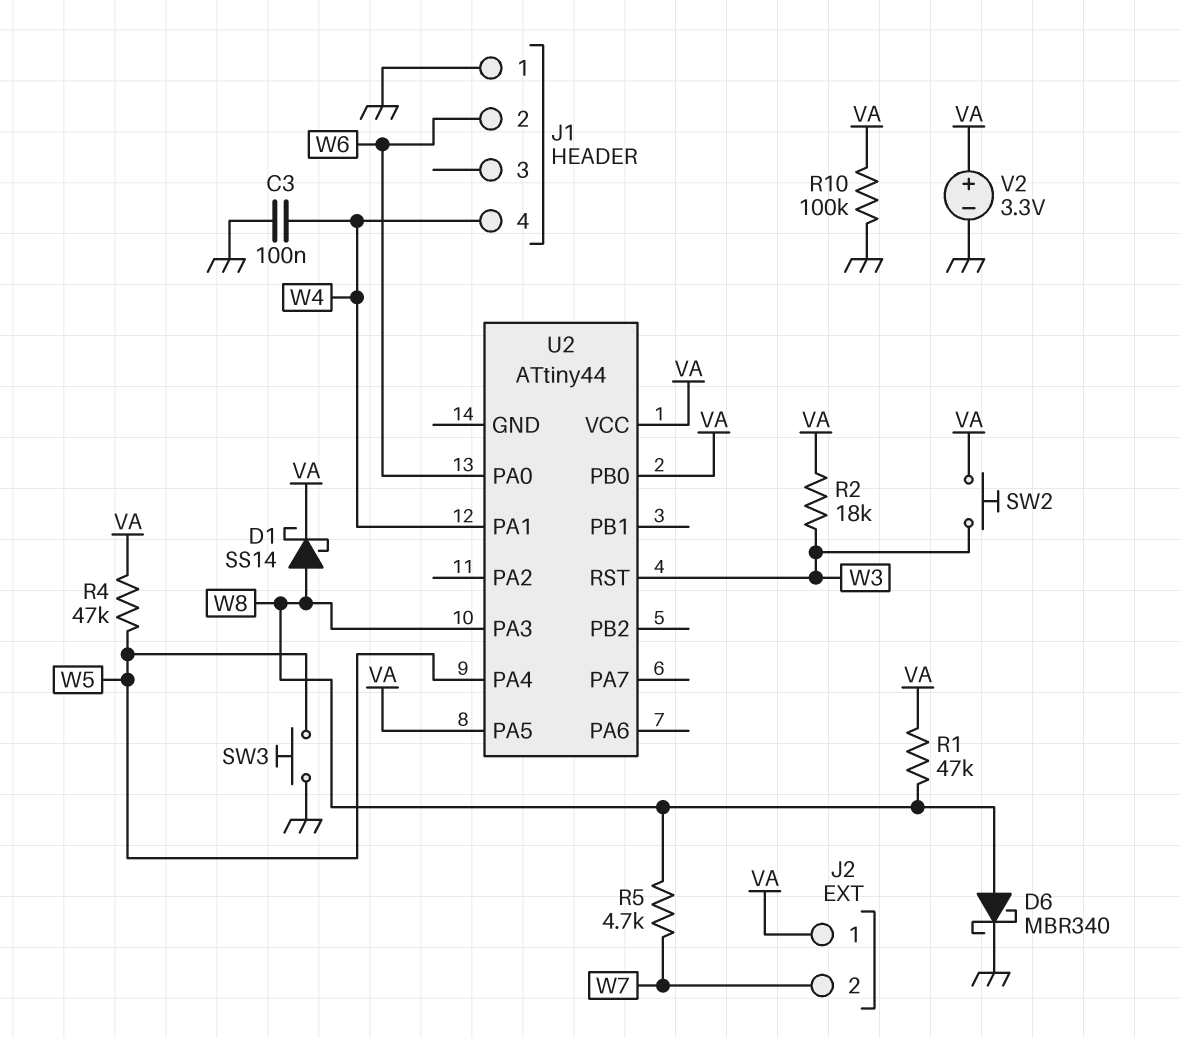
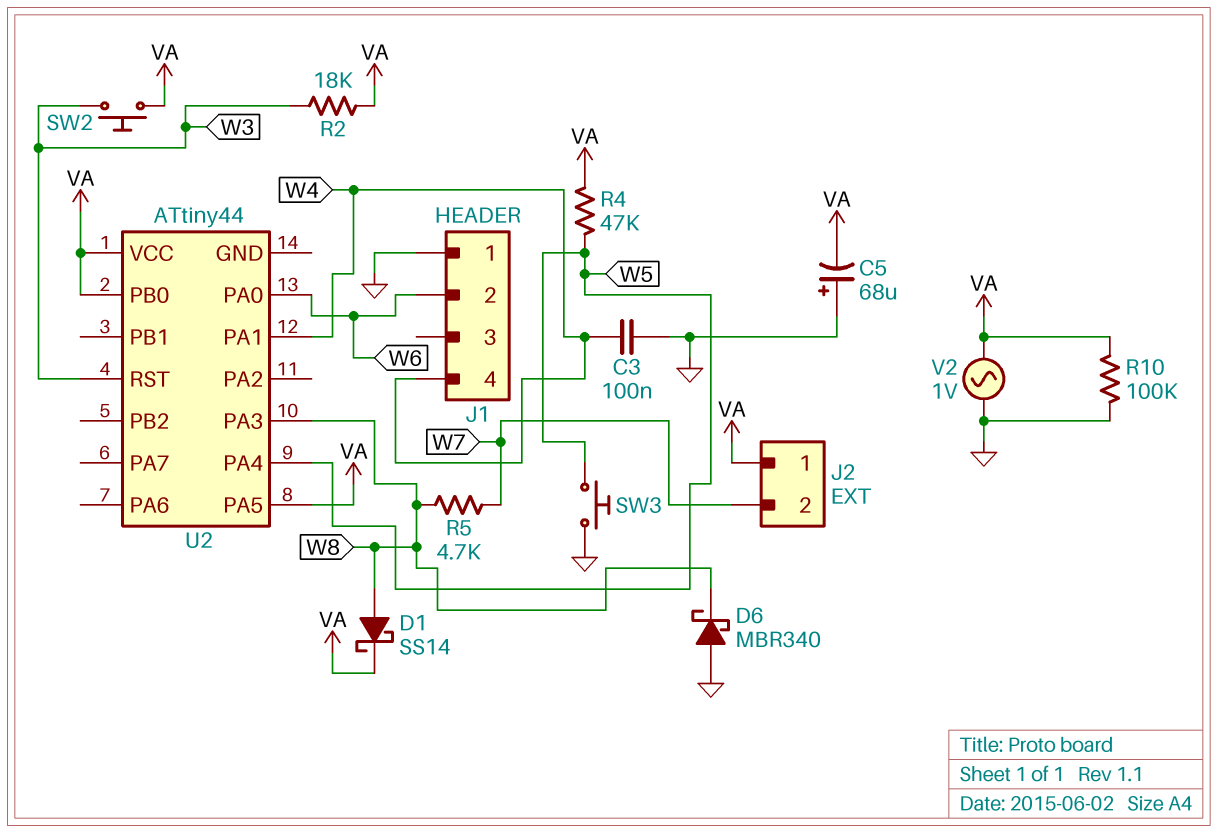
C5: none -> 68uF (plus GND, minus VA)
D6: schottky MBR340 (A W8, K GND) -> schottky MBR340 (A GND, K W8)
R1: 47k (VA, W8) -> none
V2: 3.3V (plus VA, minus GND) -> AC 1V (GND, VA)

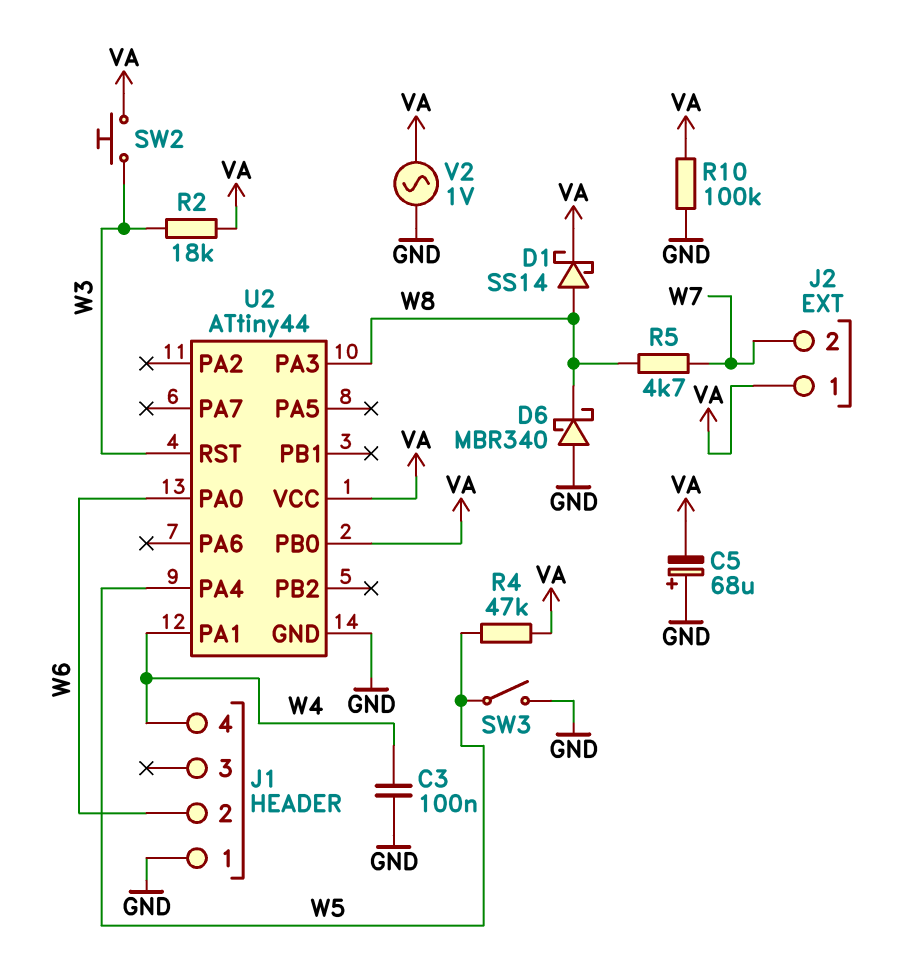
SW3: button (GND, W5) -> switch (GND, W5)
U2 pin GND: none -> GND
U2 pin PA5: VA -> none

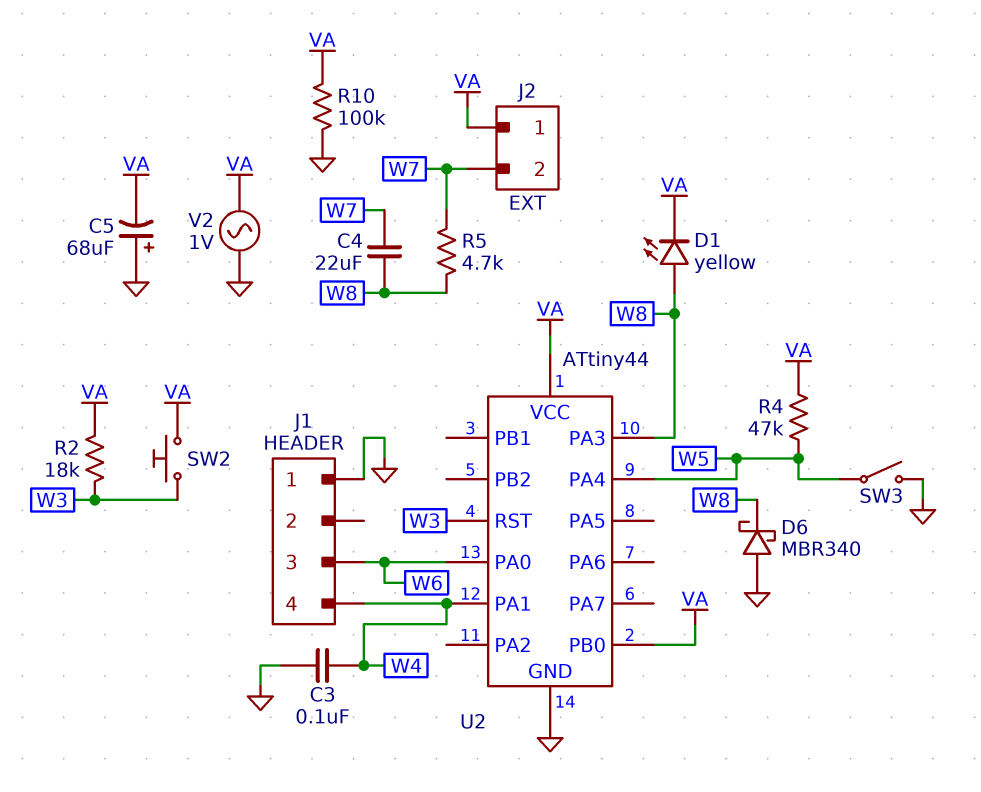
C4: none -> 22uF (W7, W8)
D1: schottky SS14 (A W8, K VA) -> LED yellow (A W8, K VA)
J1 pin 2: W6 -> none
J1 pin 3: none -> W6

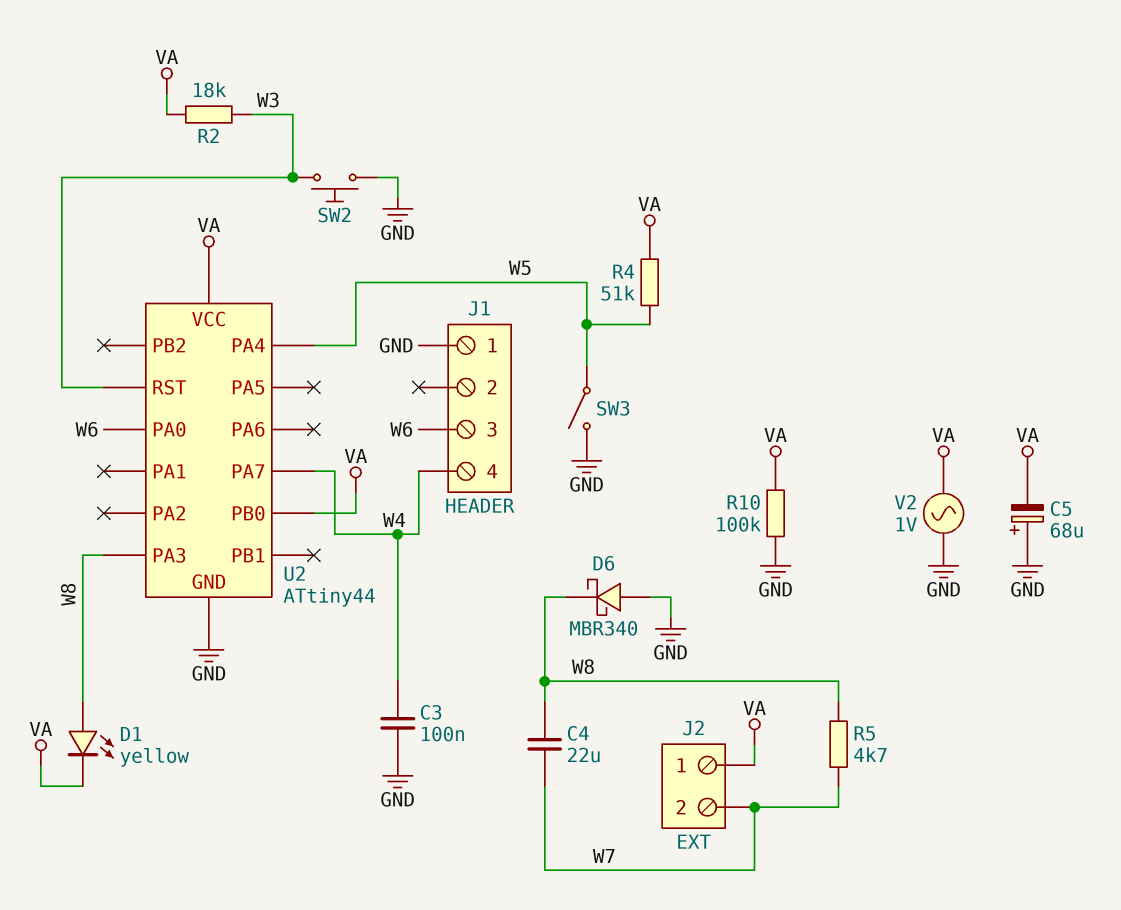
R4: 47k (VA, W5) -> 51k (VA, W5)
SW2: button (VA, W3) -> button (GND, W3)
U2 pin PA1: W4 -> none
U2 pin PA7: none -> W4

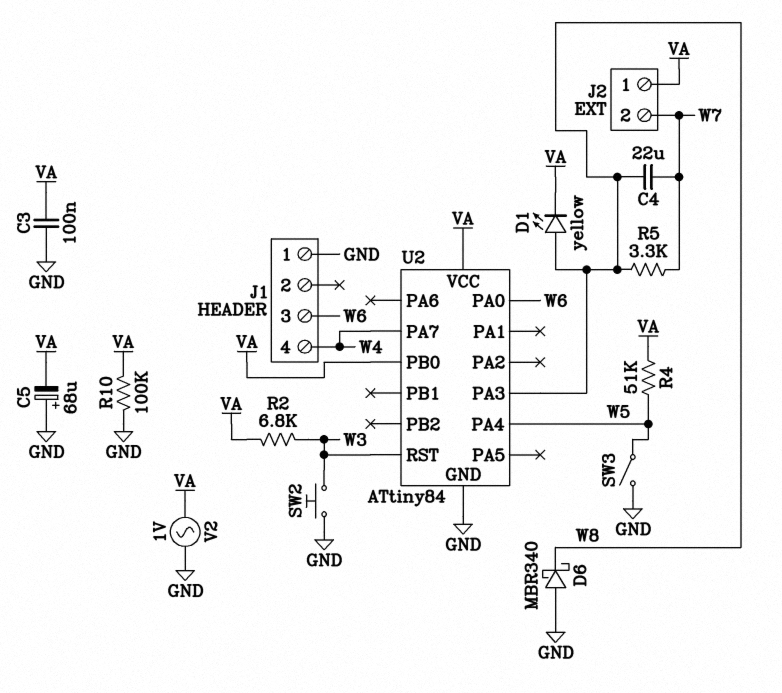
C3: 100nF (GND, W4) -> 100nF (GND, VA)
R2: 18k (VA, W3) -> 6.8k (VA, W3)
R5: 4.7k (W7, W8) -> 3.3k (W7, W8)
U2: ATtiny44 -> ATtiny84

